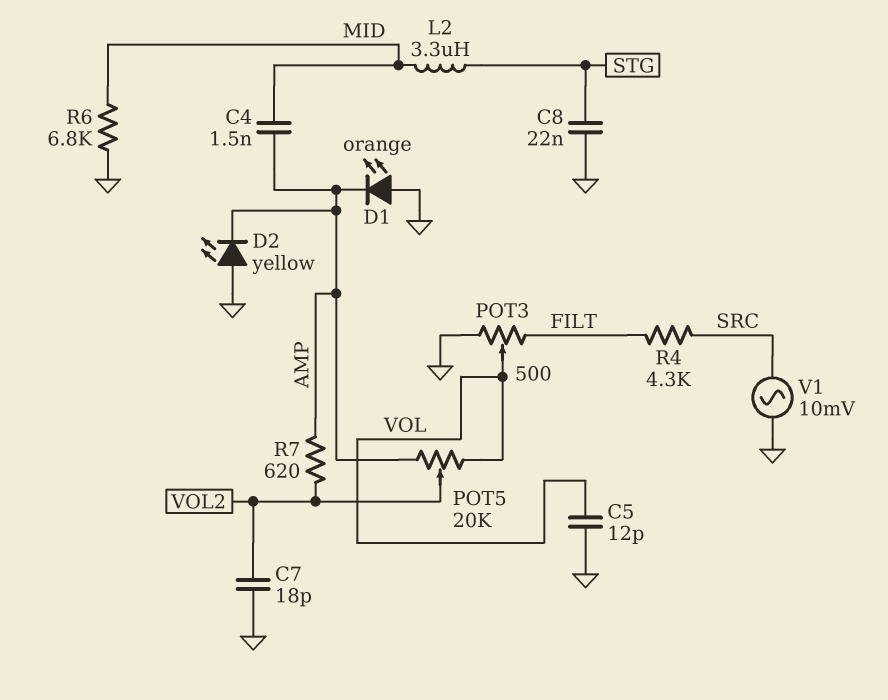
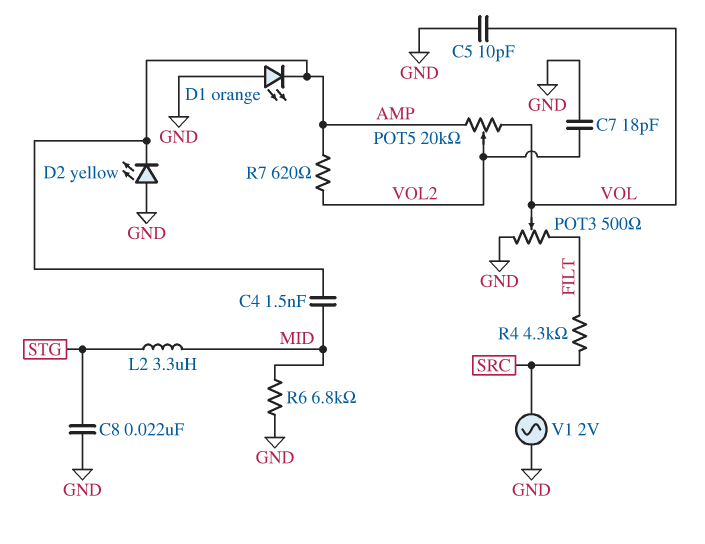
C5: 12pF (GND, VOL) -> 10pF (GND, VOL)
V1: AC 10mV (GND, SRC) -> AC 2V (GND, SRC)

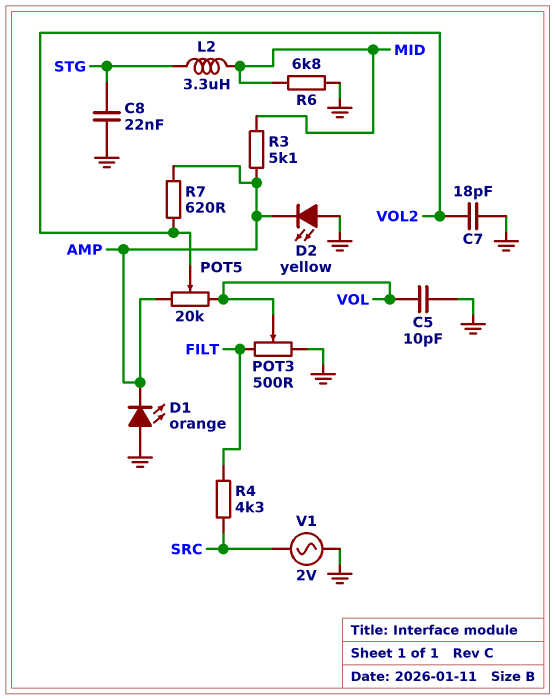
C4: 1.5nF (AMP, MID) -> none
R3: none -> 5.1k (AMP, MID)

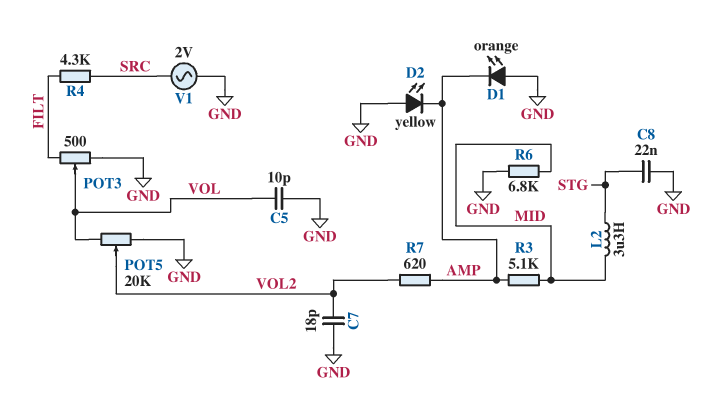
POT5: 20k (AMP, VOL, wiper VOL2) -> 20k (GND, VOL, wiper VOL2)

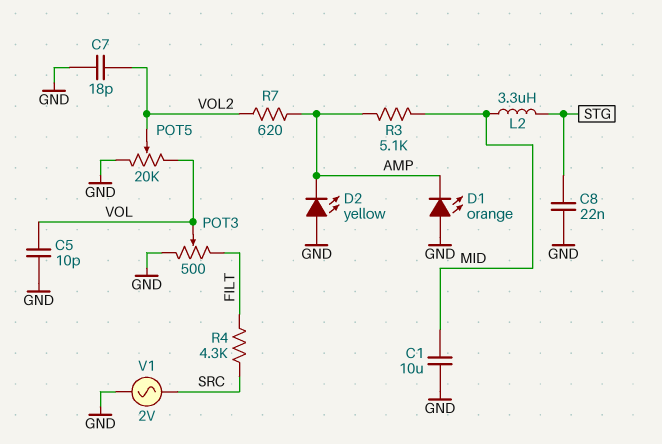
C1: none -> 10uF (GND, MID)
R6: 6.8k (GND, MID) -> none

